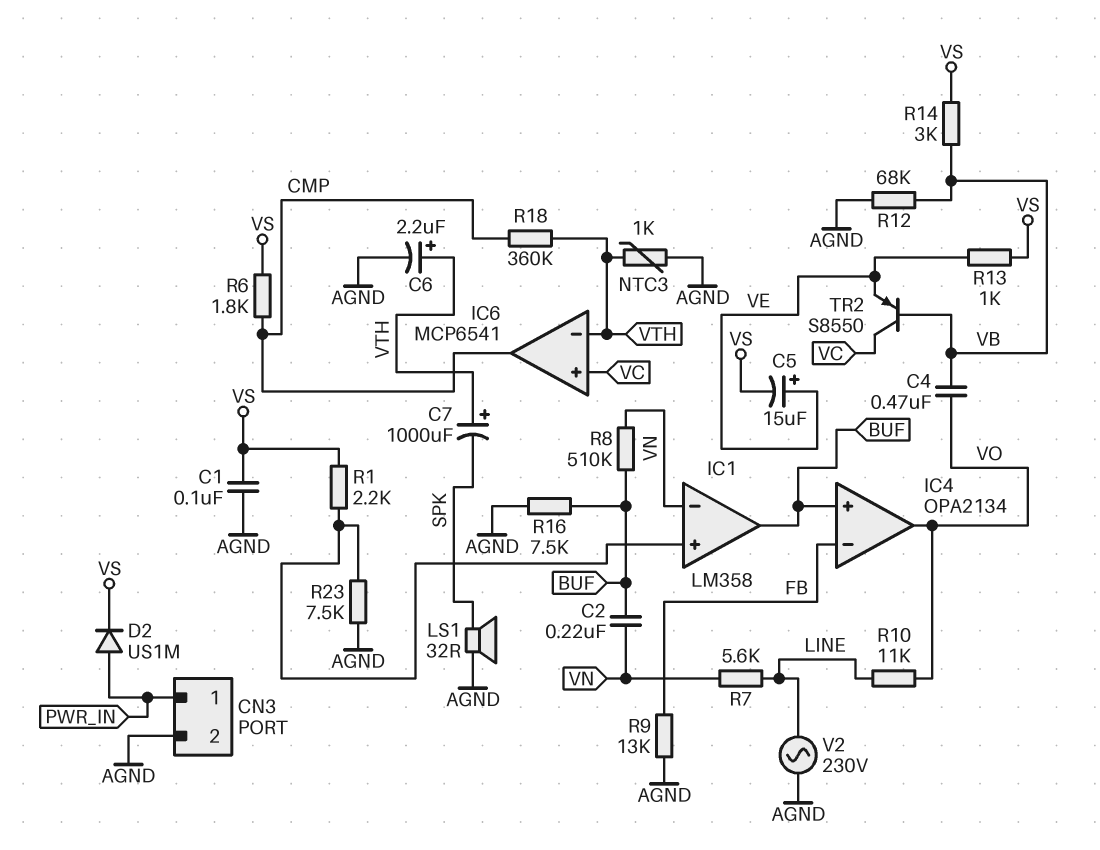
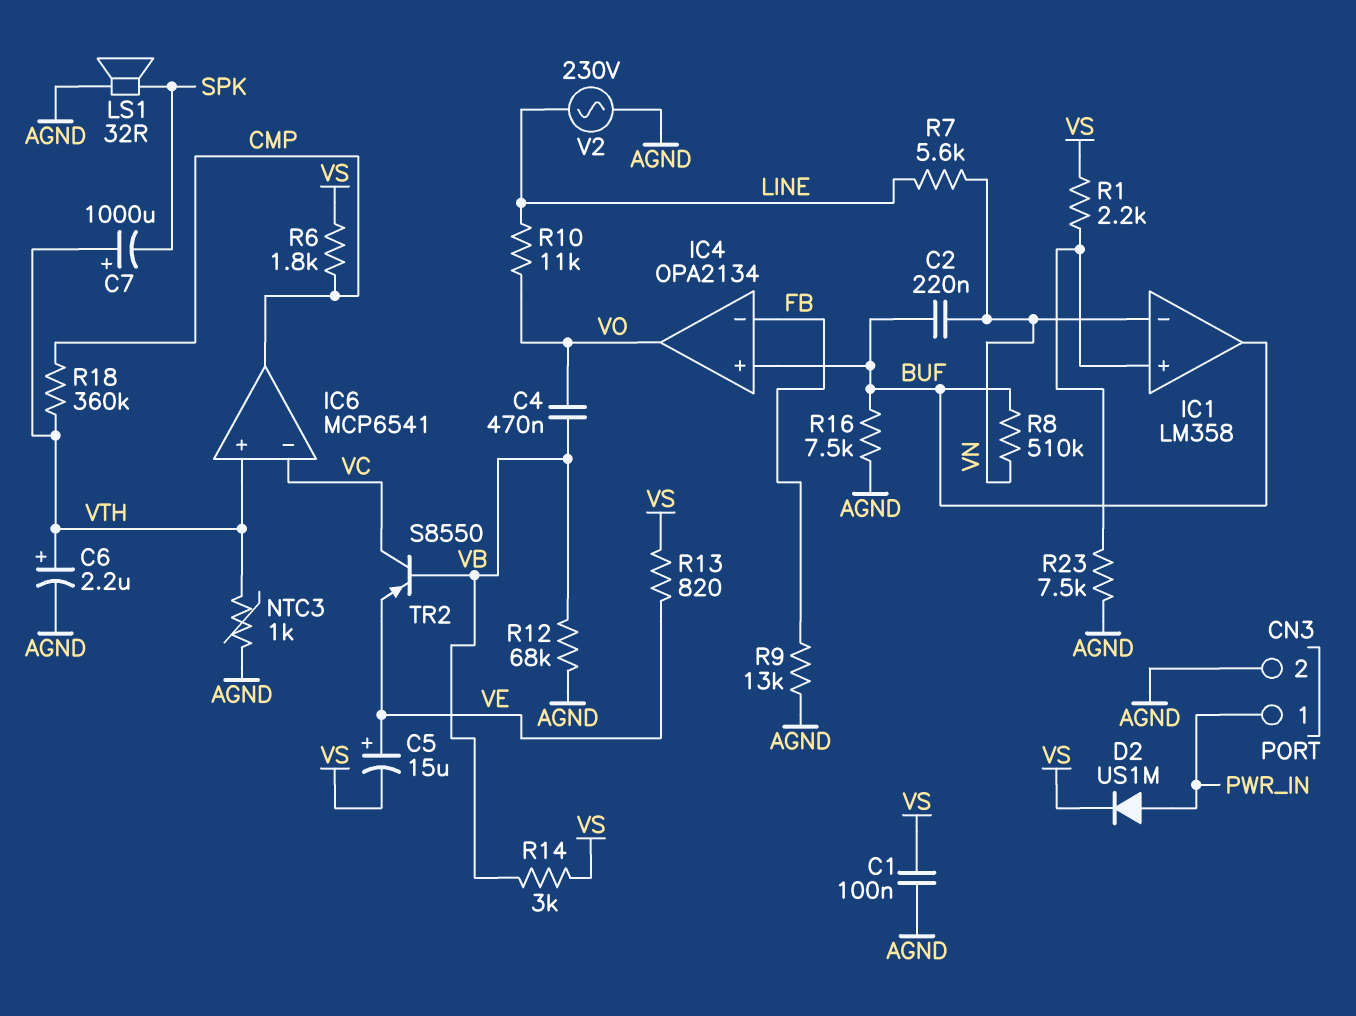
IC6 pin in+: VC -> VTH
IC6 pin in-: VTH -> VC
R13: 1k (VE, VS) -> 820 (VE, VS)

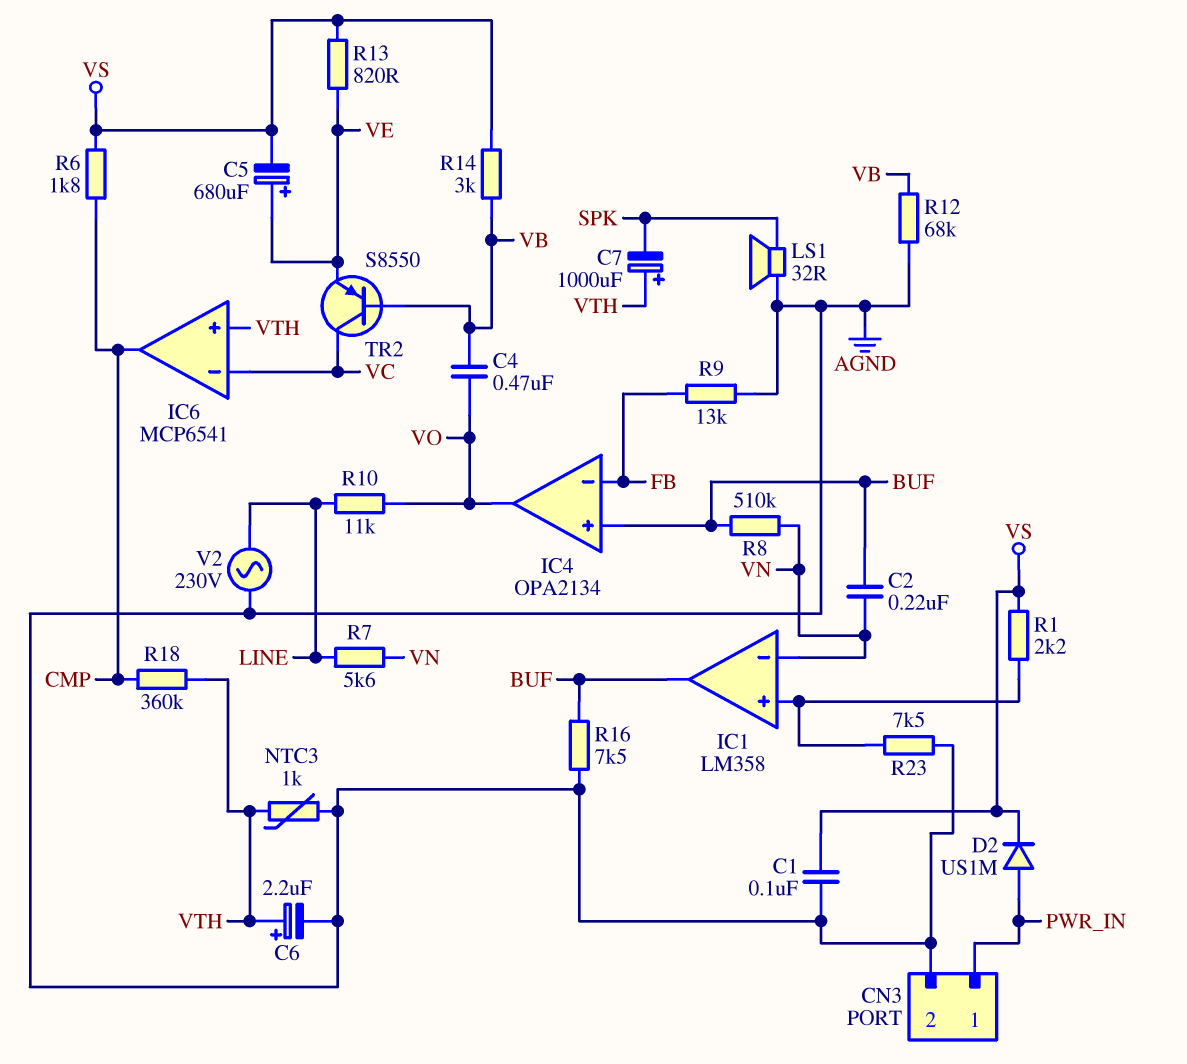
C5: 15uF (plus VE, minus VS) -> 680uF (plus VE, minus VS)

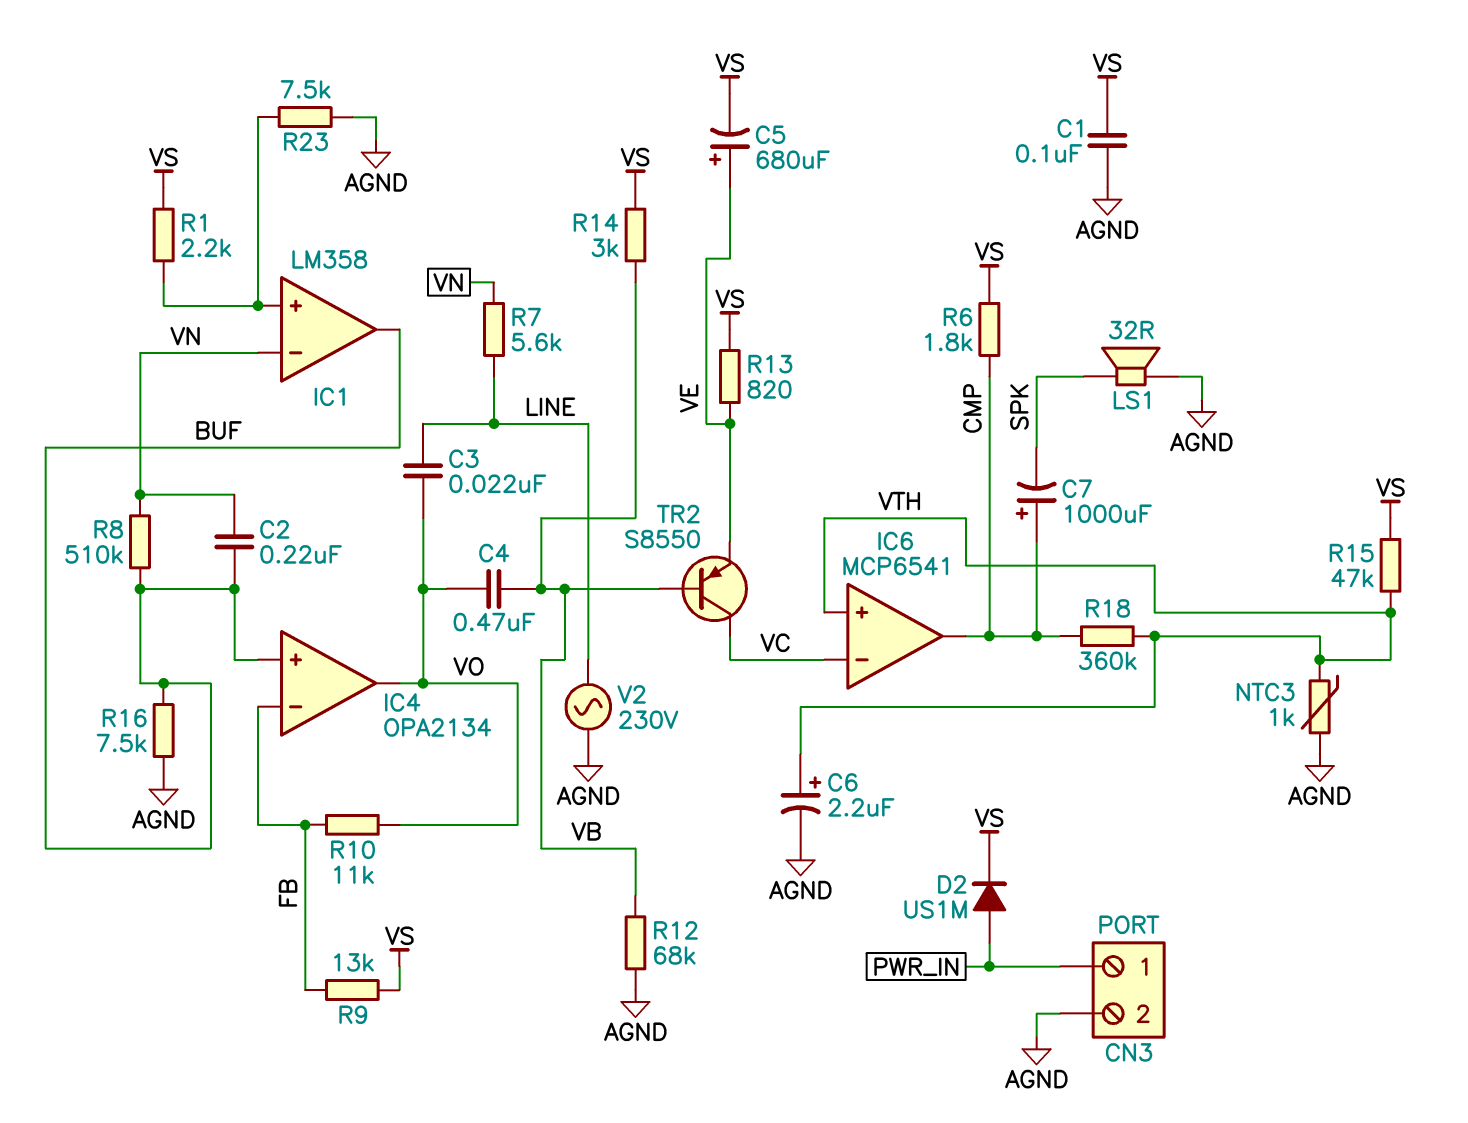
C3: none -> 22nF (LINE, VO)
C7: 1000uF (plus VTH, minus SPK) -> 1000uF (plus CMP, minus SPK)
R9: 13k (AGND, FB) -> 13k (FB, VS)
R10: 11k (LINE, VO) -> 11k (FB, VO)
R15: none -> 47k (VS, VTH)

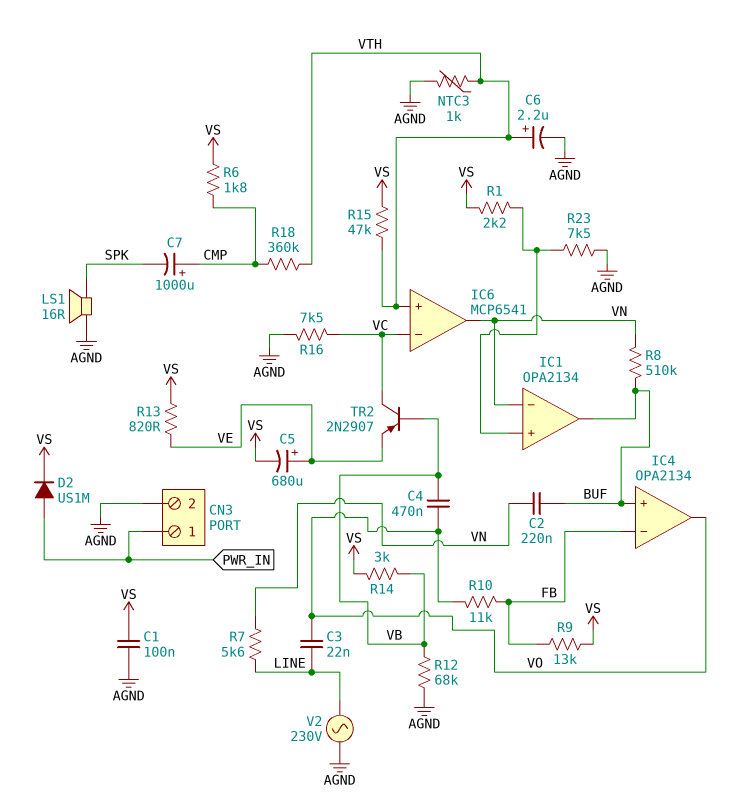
IC1: LM358 -> OPA2134
IC6 pin out: CMP -> VN
LS1: speaker 32R (AGND, SPK) -> speaker 16R (AGND, SPK)
R16: 7.5k (AGND, BUF) -> 7.5k (AGND, VC)
TR2: PNP S8550 (B VB, C VC, E VE) -> PNP 2N2907 (B VB, C VC, E VE)

